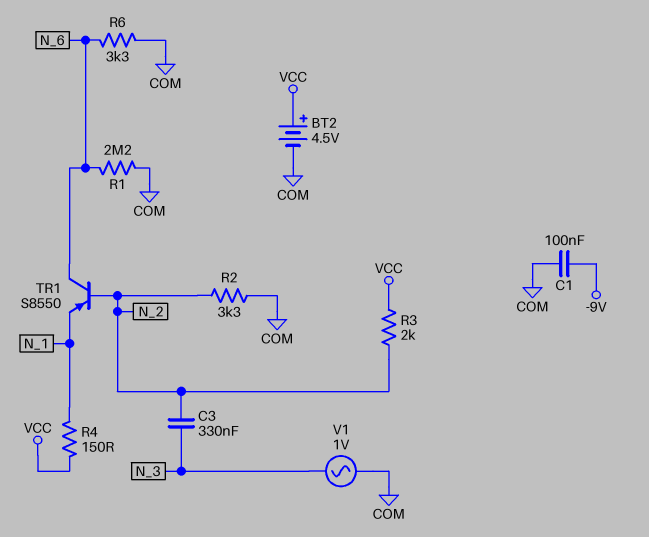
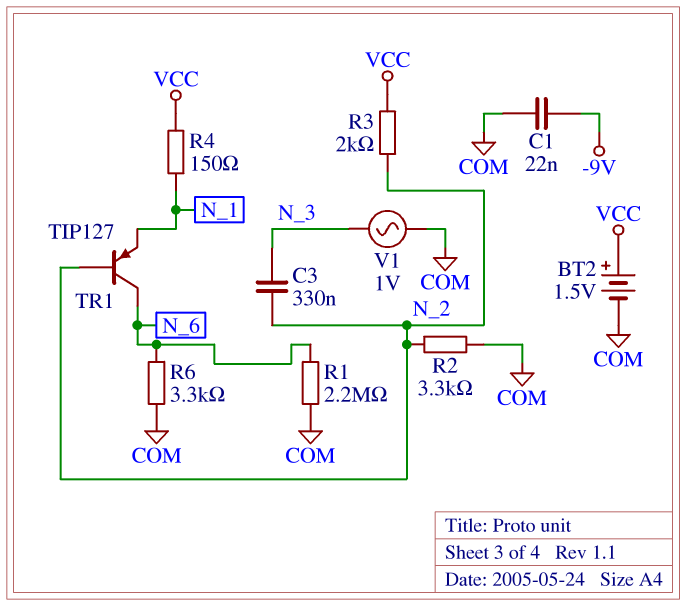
BT2: 4.5V (plus VCC, minus COM) -> 1.5V (plus VCC, minus COM)
C1: 100nF (-9V, COM) -> 22nF (-9V, COM)
TR1: PNP S8550 (B N_2, C N_6, E N_1) -> PNP TIP127 (B N_2, C N_6, E N_1)

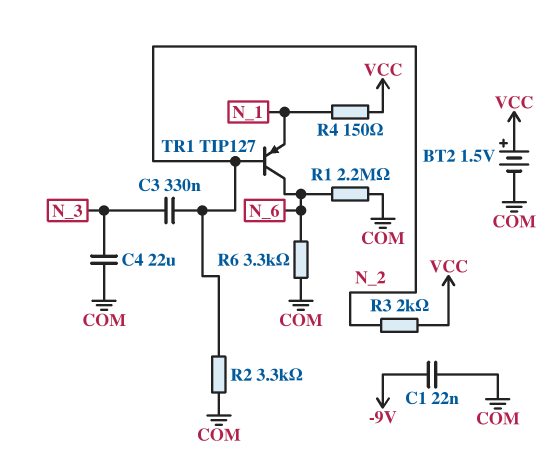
C4: none -> 22uF (COM, N_3)
V1: AC 1V (COM, N_3) -> none

